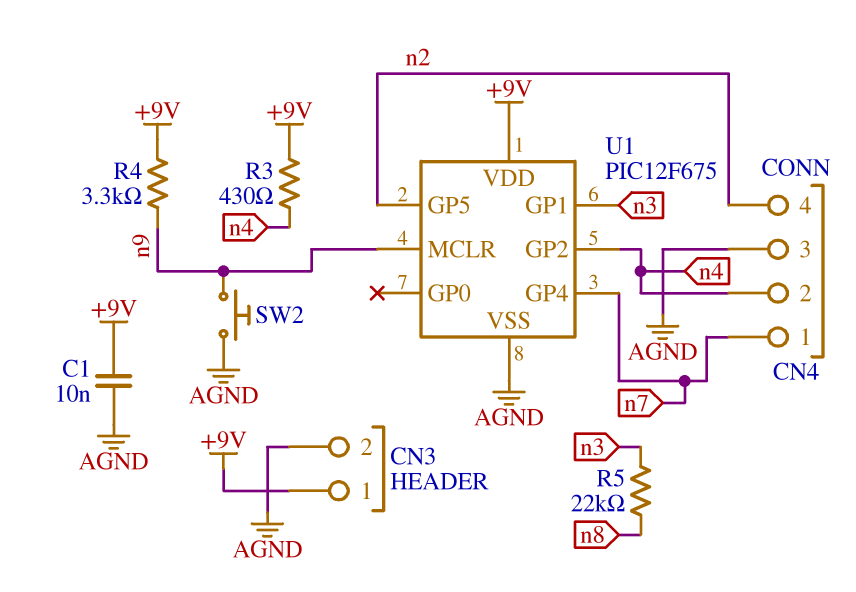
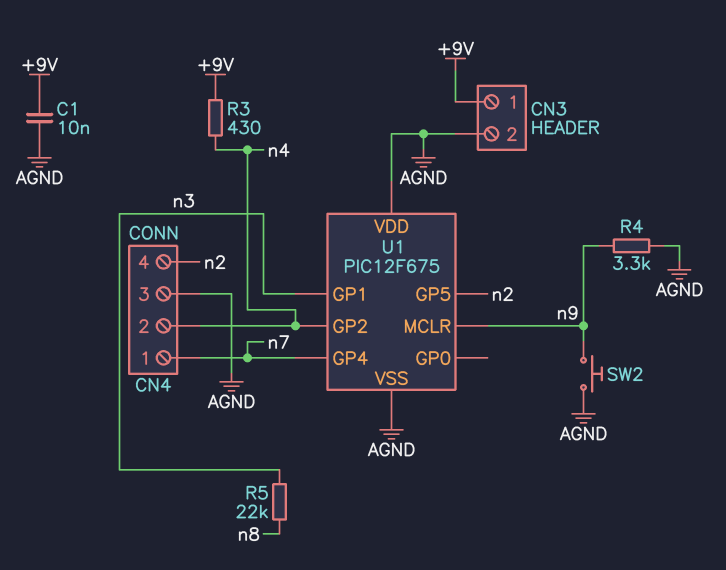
R4: 3.3k (+9V, n9) -> 3.3k (AGND, n9)
U1 pin VDD: +9V -> AGND

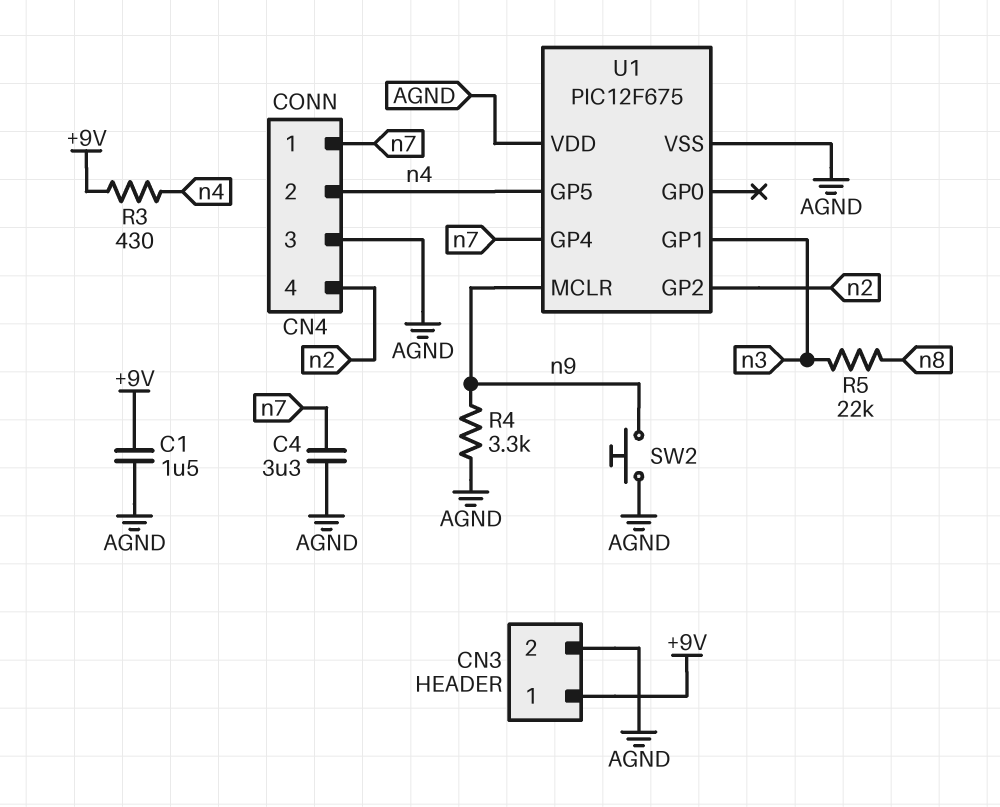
C1: 10nF (+9V, AGND) -> 1.5uF (+9V, AGND)
C4: none -> 3.3uF (AGND, n7)
U1 pin GP2: n4 -> n2
U1 pin GP5: n2 -> n4

